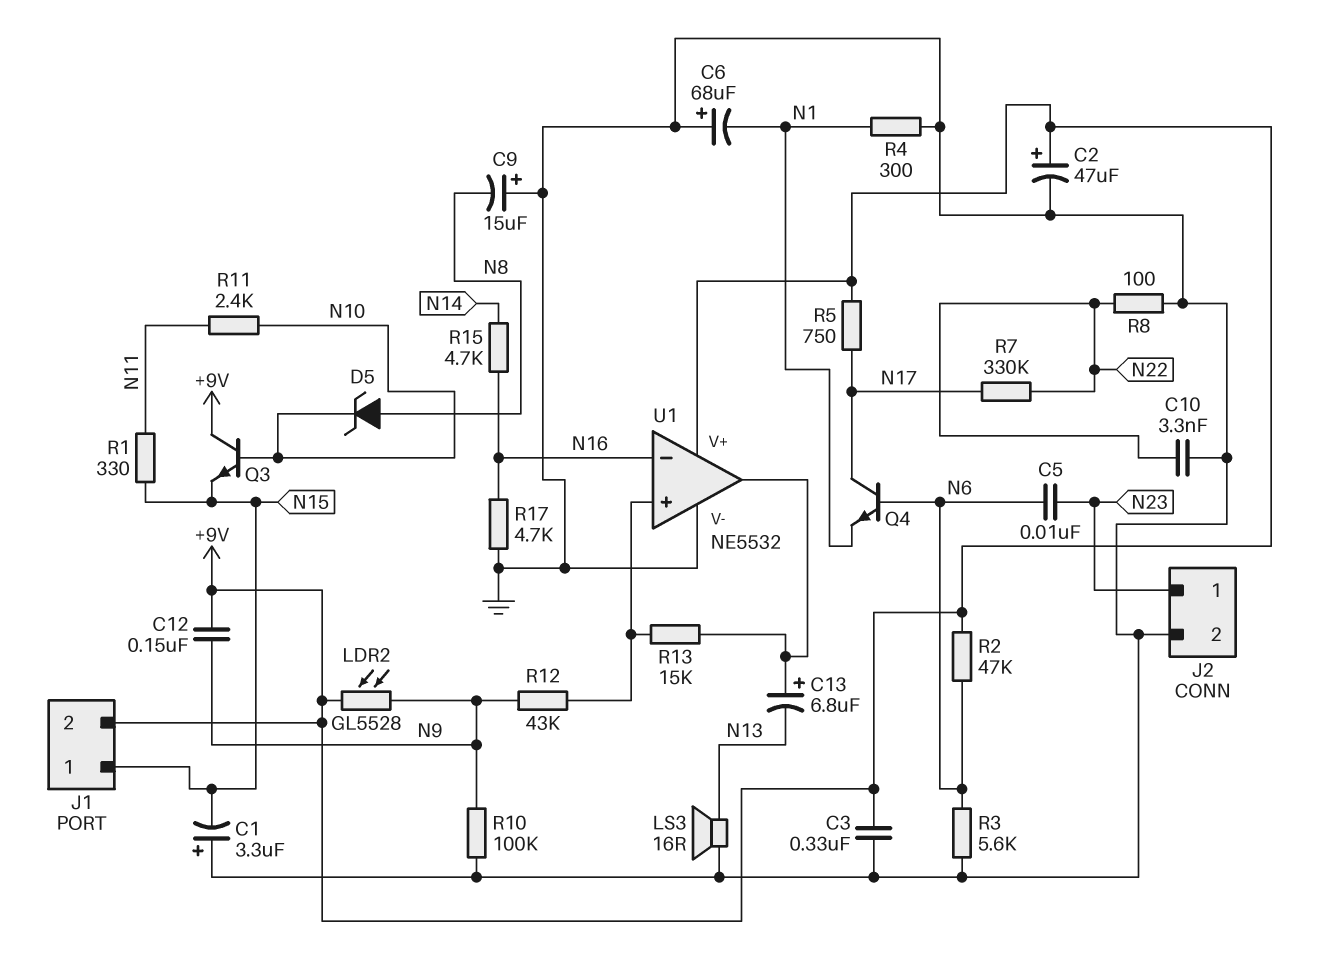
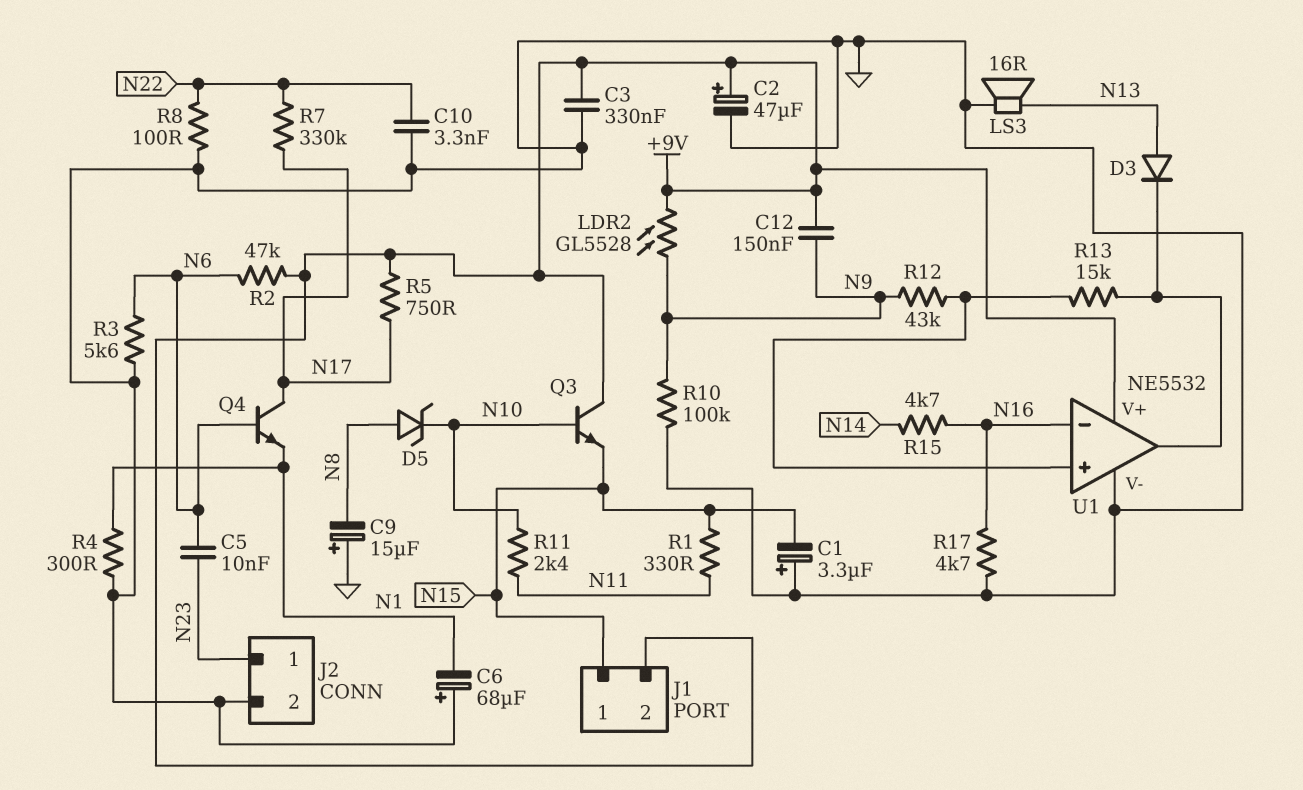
C13: 6.8uF (plus U1/out, minus N13) -> none
D3: none -> diode (A N13, K U1/out)

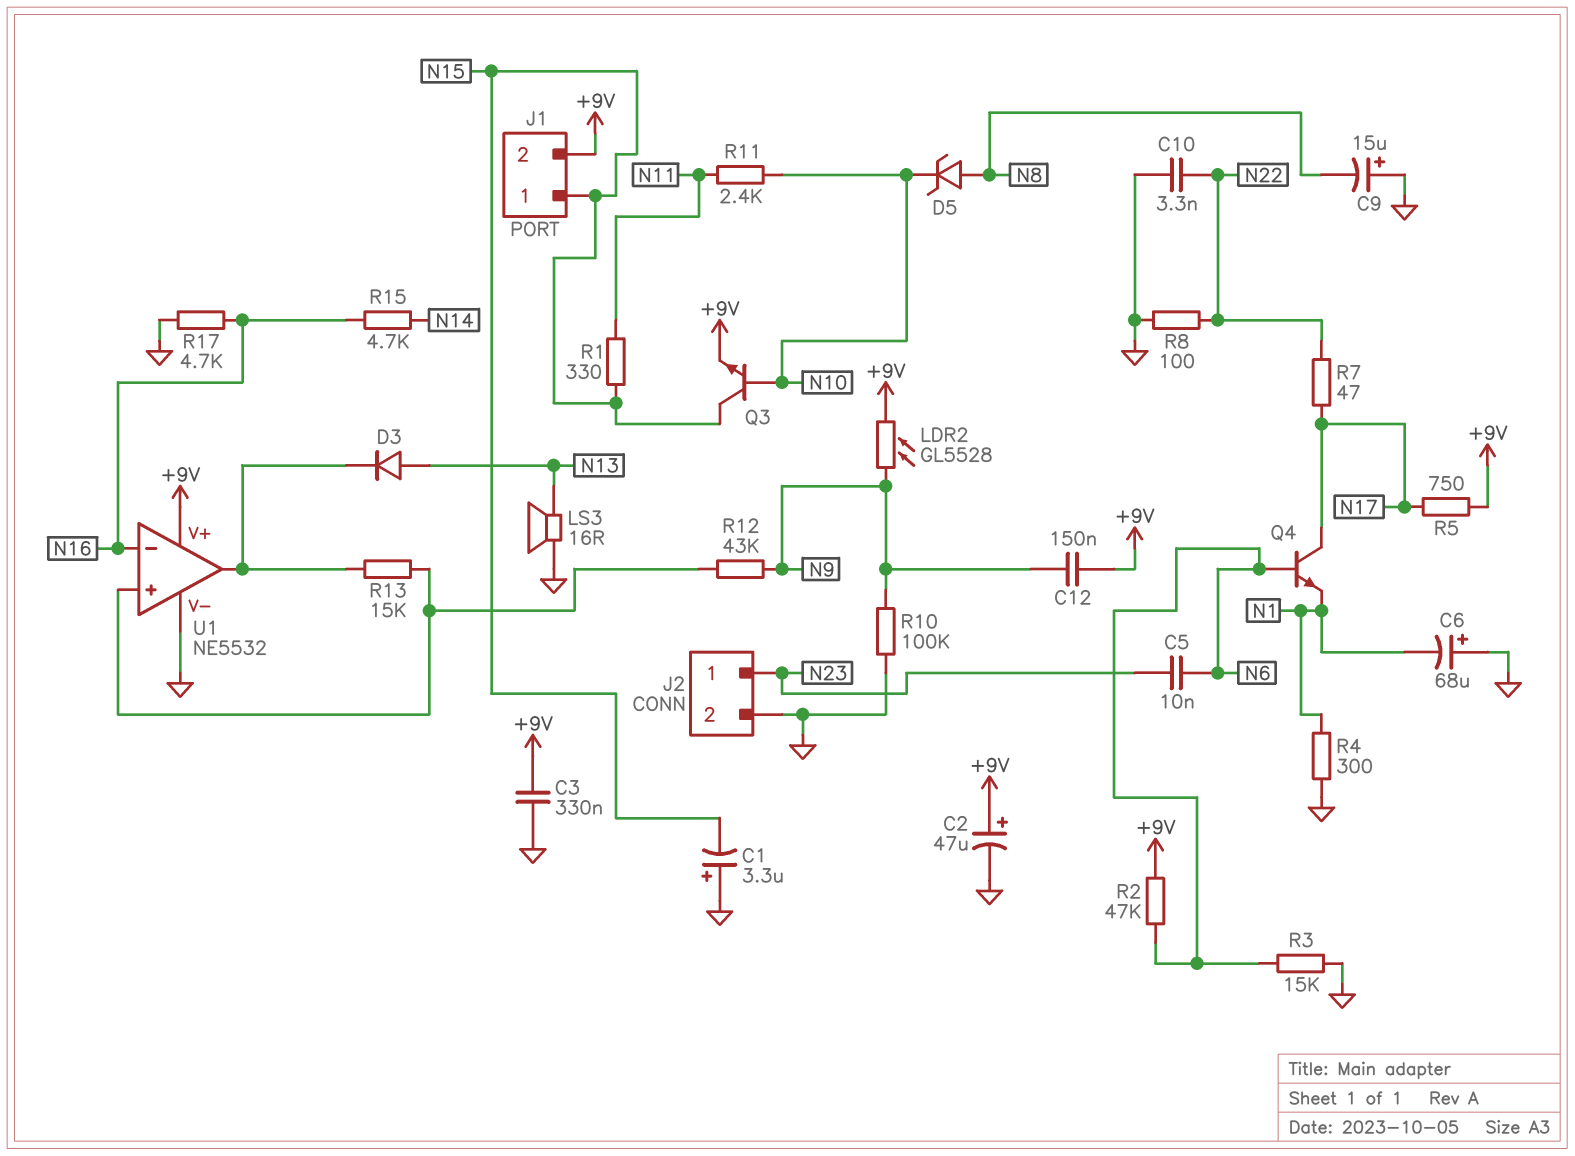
Q3: NPN (B N10, C +9V, E N15) -> NPN (B N10, C N15, E +9V)
R3: 5.6k (GND, N6) -> 15k (GND, N6)
R7: 330k (N17, N22) -> 47 (N17, N22)

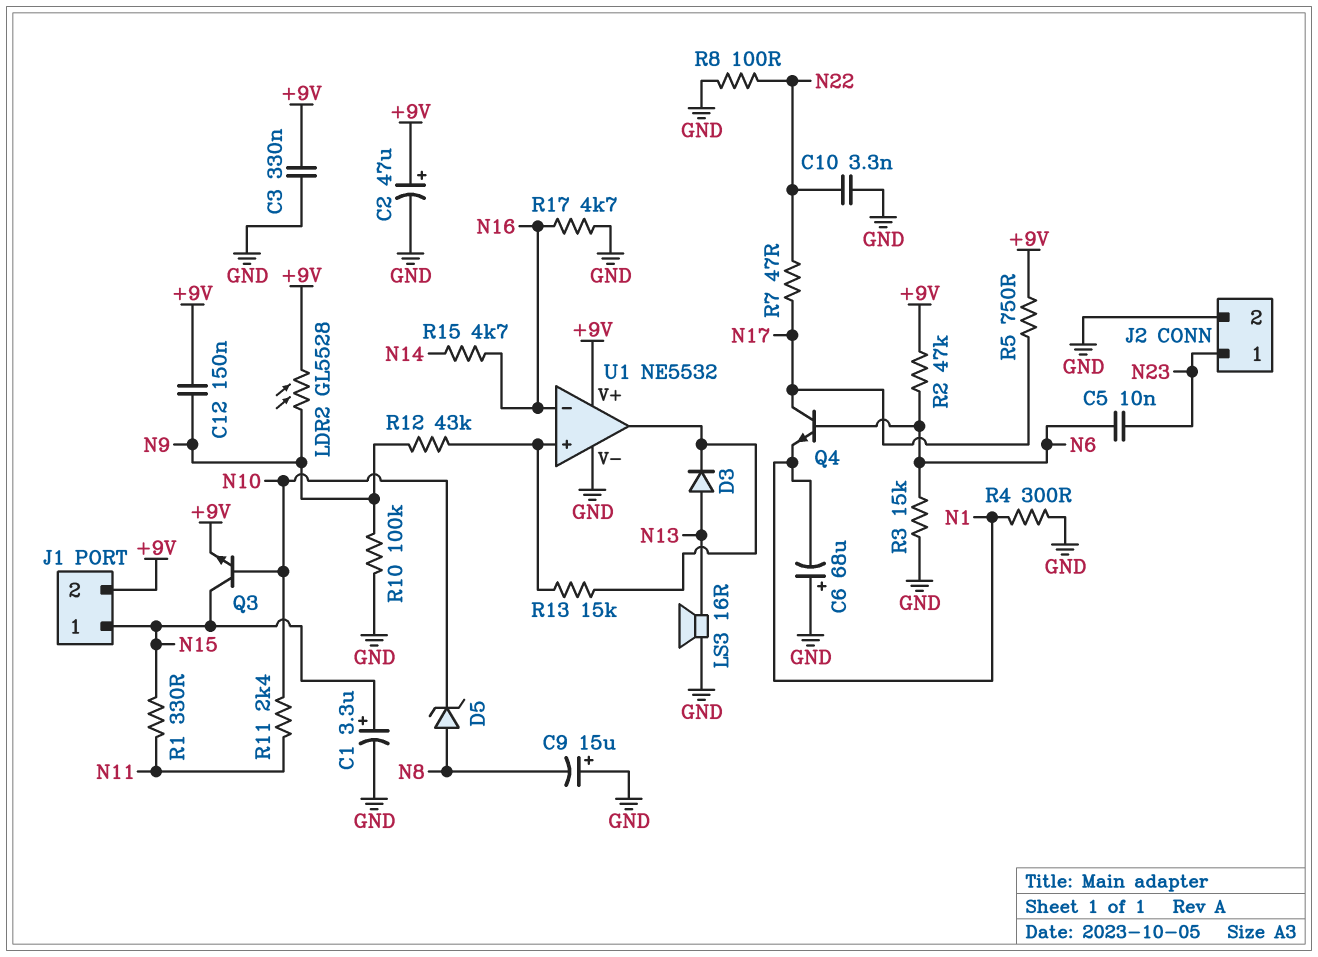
C1: 3.3uF (plus GND, minus N15) -> 3.3uF (plus N15, minus GND)

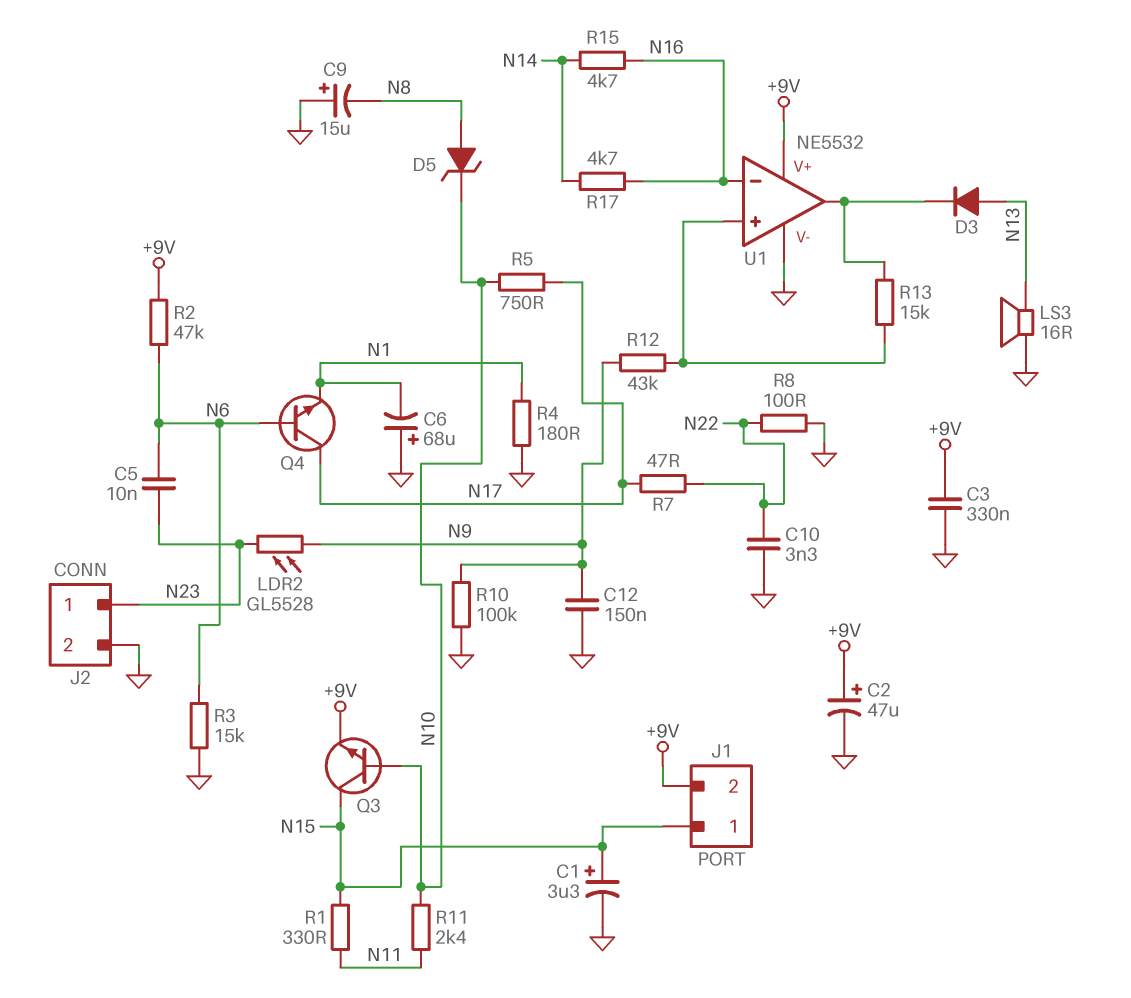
C12: 150nF (+9V, N9) -> 150nF (GND, N9)
LDR2: GL5528 (+9V, N9) -> GL5528 (N9, N23)
R4: 300 (GND, N1) -> 180 (GND, N1)
R5: 750 (+9V, N17) -> 750 (N10, N17)
R17: 4.7k (GND, N16) -> 4.7k (N14, N16)

